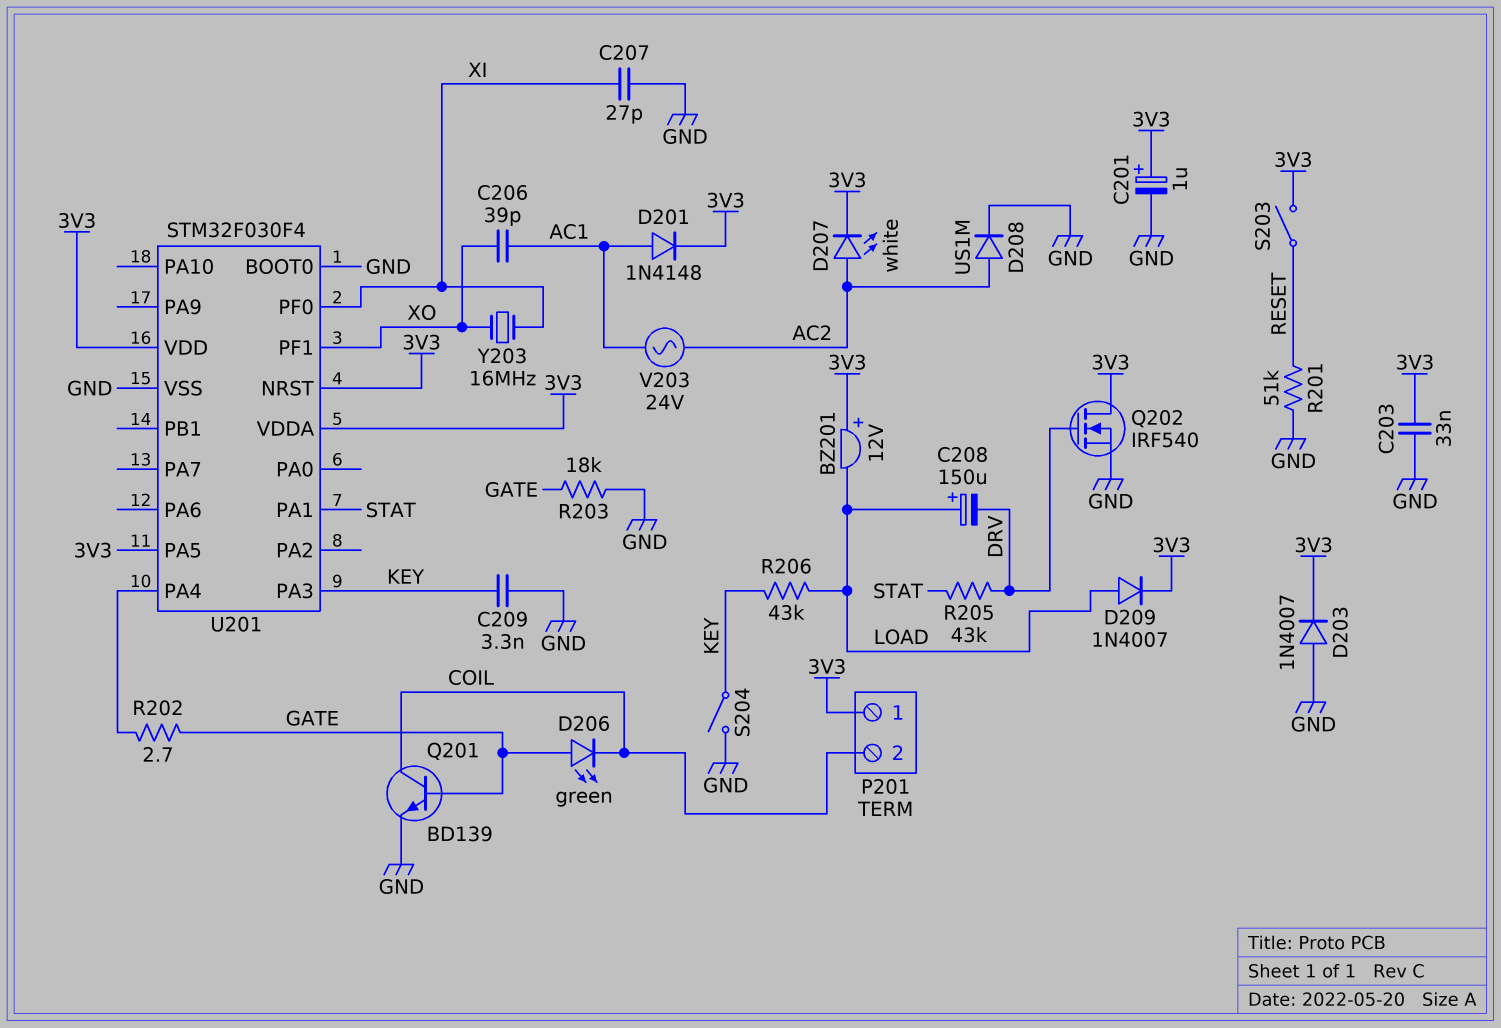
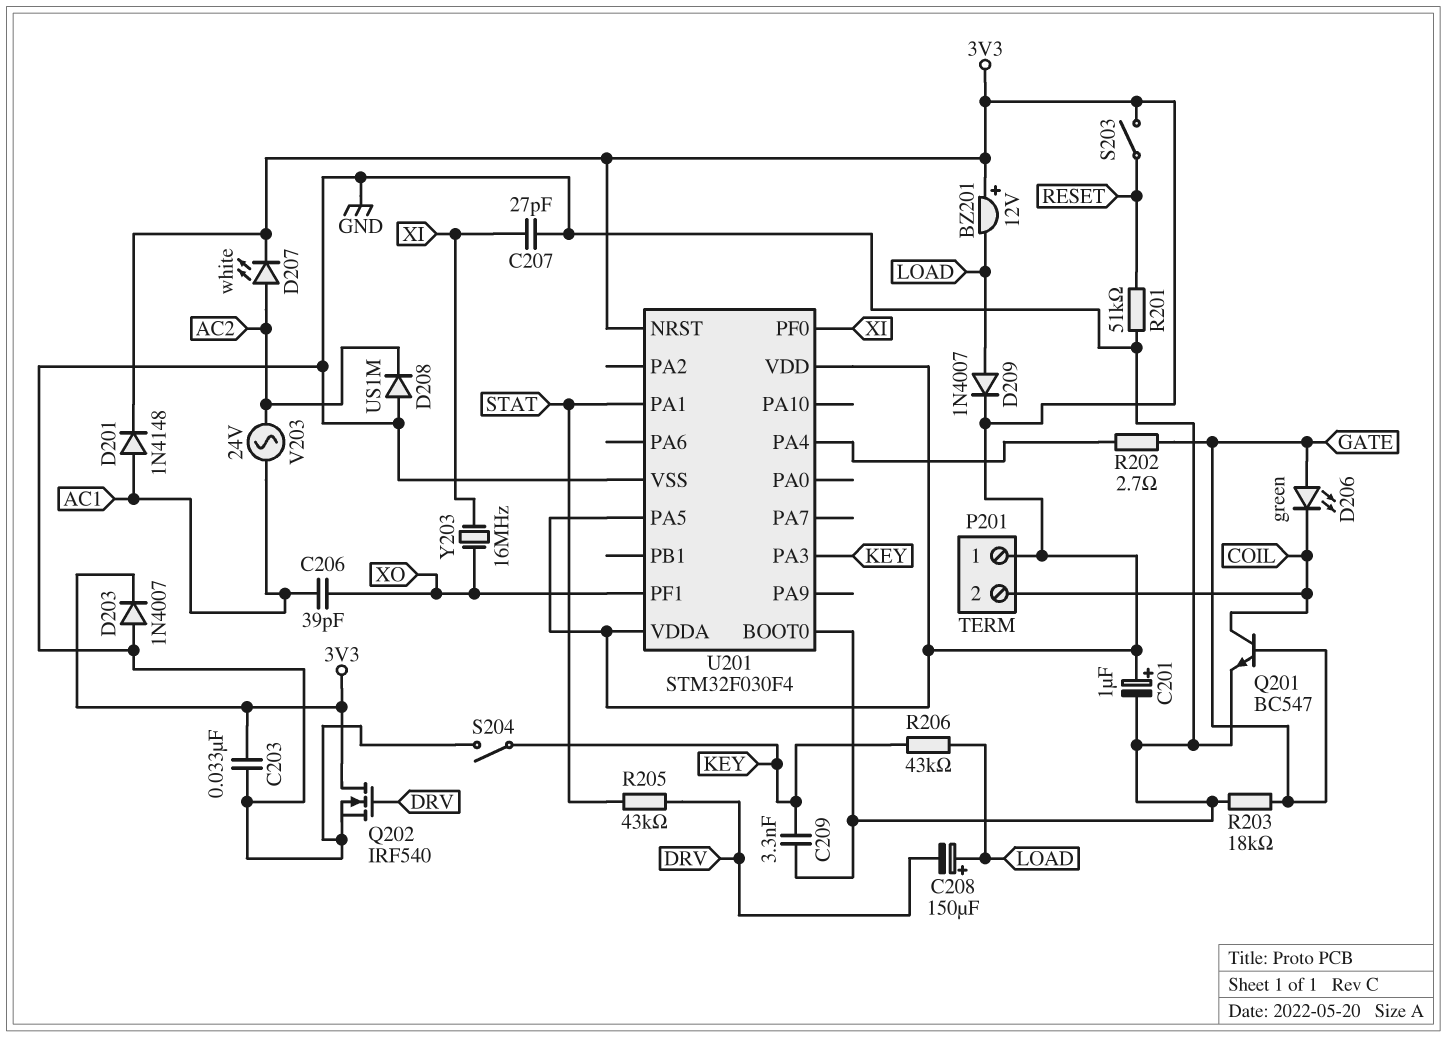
D208: diode US1M (A AC2, K GND) -> diode US1M (A GND, K AC2)
Q201: NPN BD139 (B GATE, C COIL, E GND) -> NPN BC547 (B GATE, C COIL, E GND)

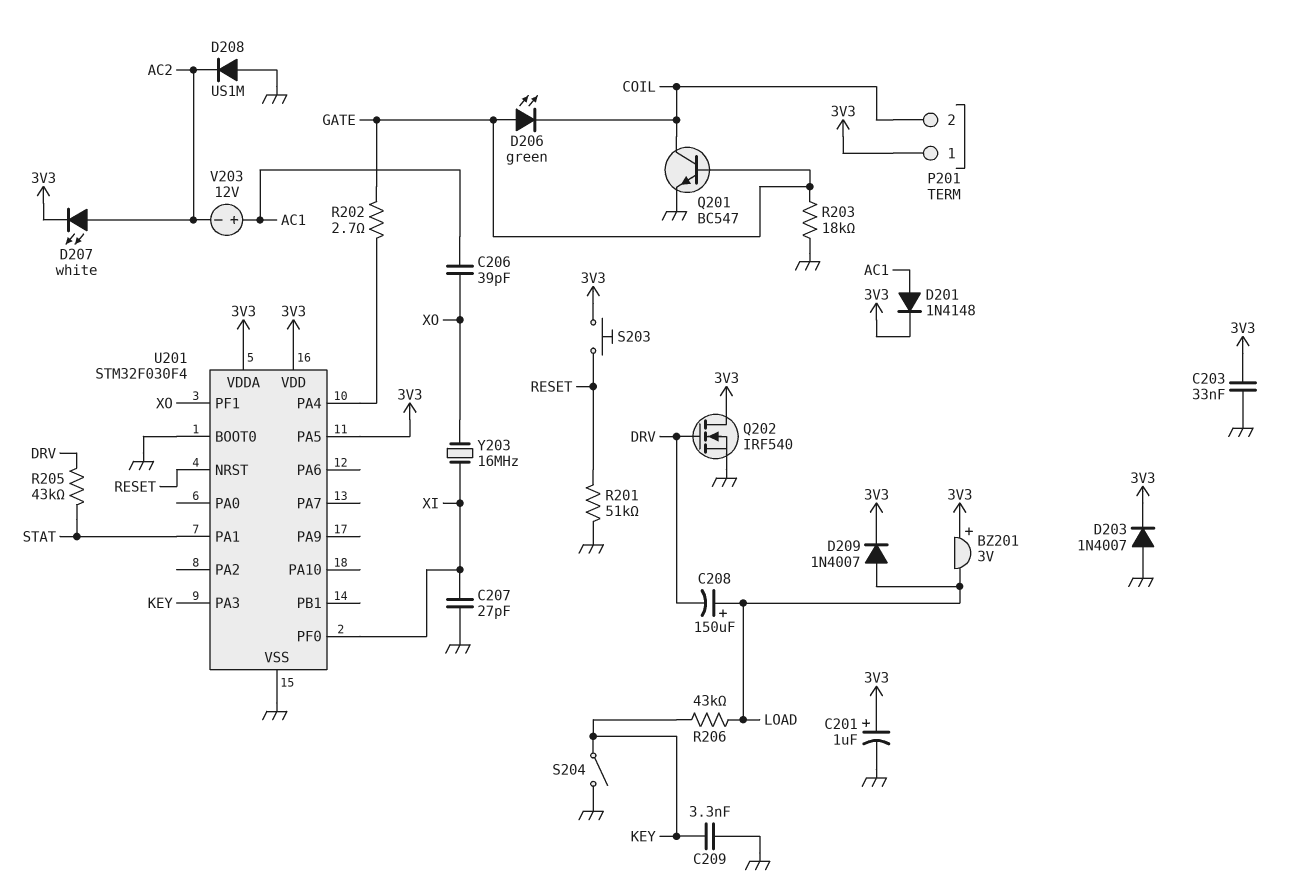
BZ201: buzzer 12V (plus 3V3, minus LOAD) -> buzzer 3V (plus 3V3, minus LOAD)
S203: switch (3V3, RESET) -> button (3V3, RESET)
U201 pin NRST: 3V3 -> RESET
V203: AC 24V (AC1, AC2) -> 12V (plus AC1, minus AC2)

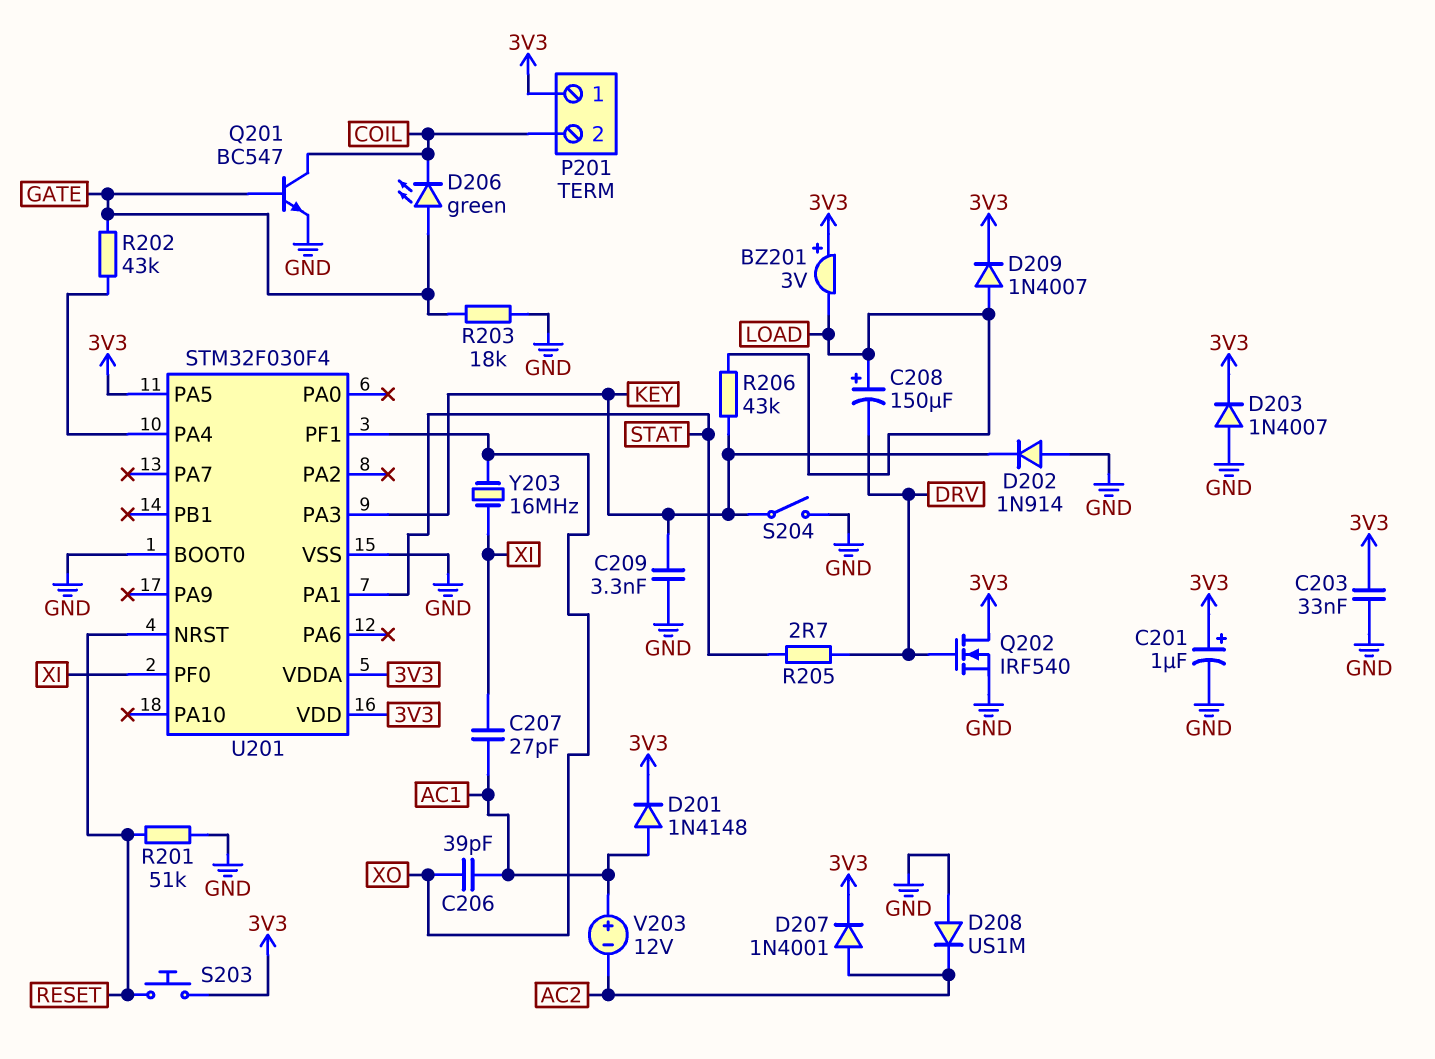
C207: 27pF (GND, XI) -> 27pF (AC1, XI)
D202: none -> diode 1N914 (A GND, K KEY)
D207: LED white (A AC2, K 3V3) -> diode 1N4001 (A AC2, K 3V3)
R202: 2.7 (GATE, U201/PA4) -> 43k (GATE, U201/PA4)
R205: 43k (DRV, STAT) -> 2.7 (DRV, STAT)

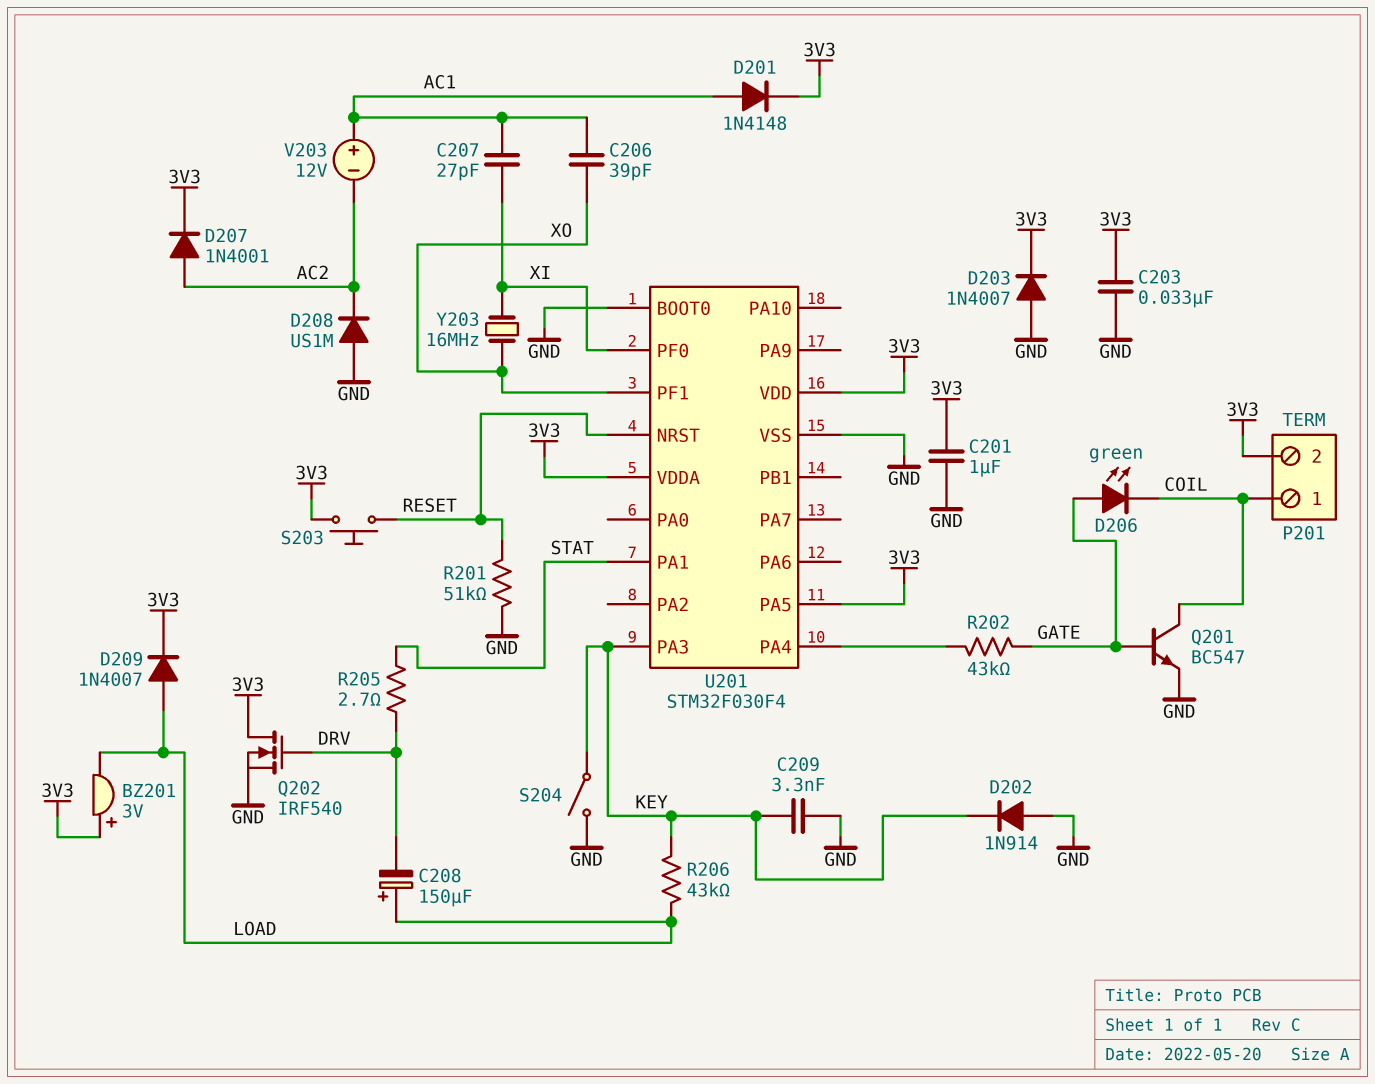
C201: 1uF (plus 3V3, minus GND) -> 1uF (3V3, GND)
P201 pin 1: 3V3 -> COIL
P201 pin 2: COIL -> 3V3
R203: 18k (GATE, GND) -> none

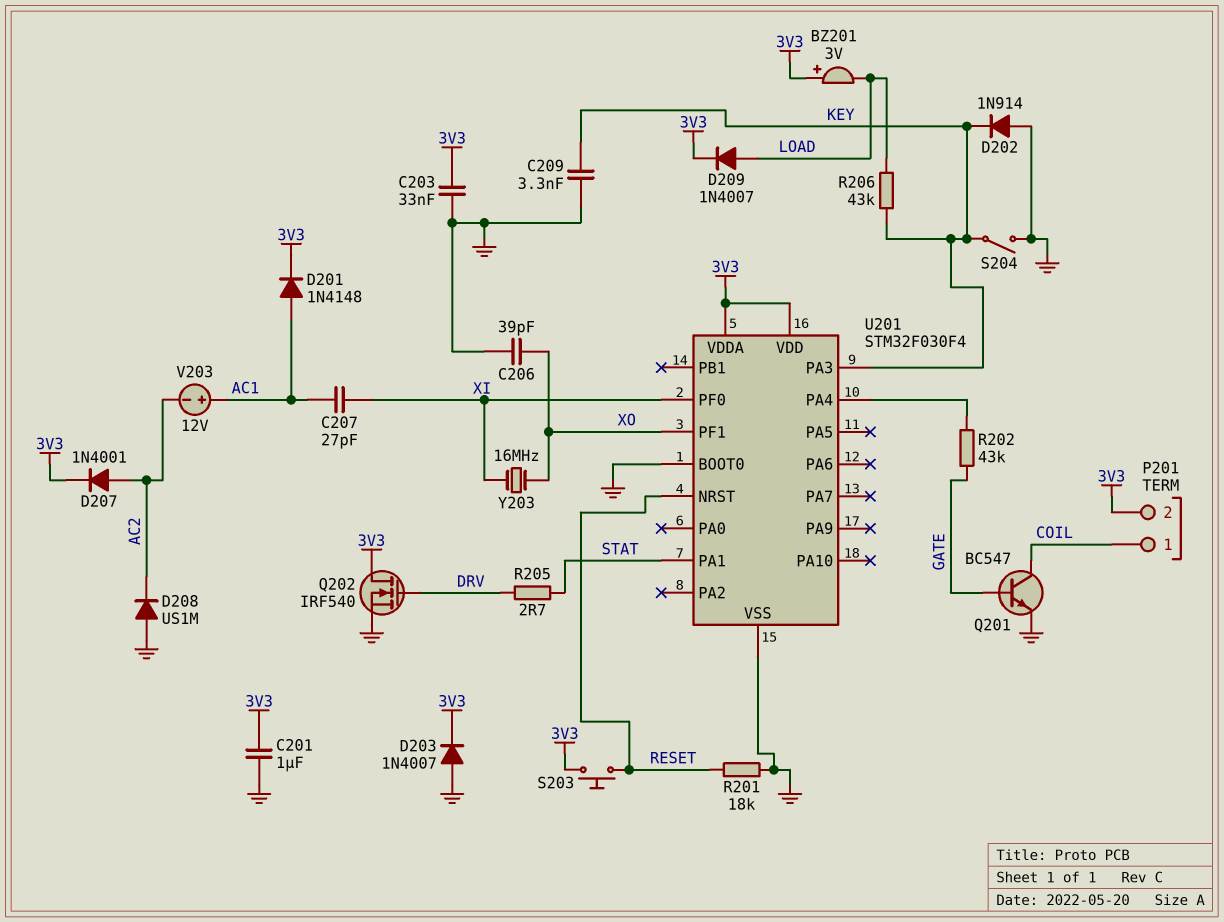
C206: 39pF (AC1, XO) -> 39pF (GND, XO)
C208: 150uF (plus LOAD, minus DRV) -> none
D206: LED green (A GATE, K COIL) -> none
R201: 51k (GND, RESET) -> 18k (GND, RESET)
U201 pin PA5: 3V3 -> none

